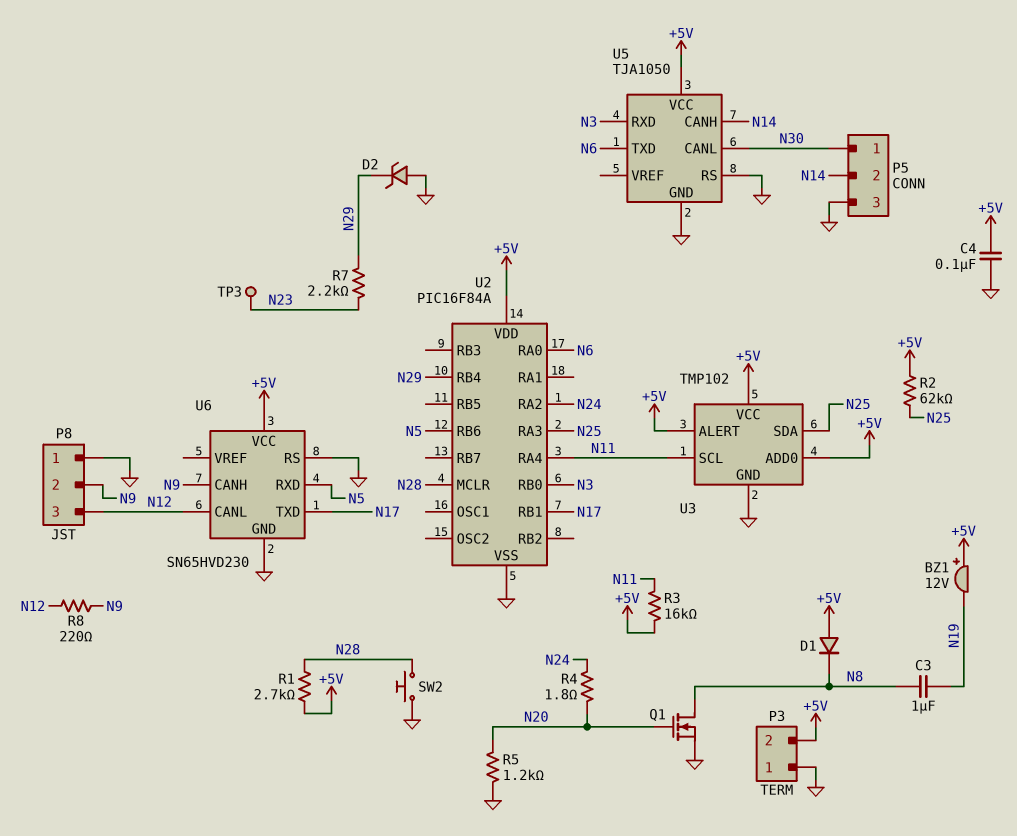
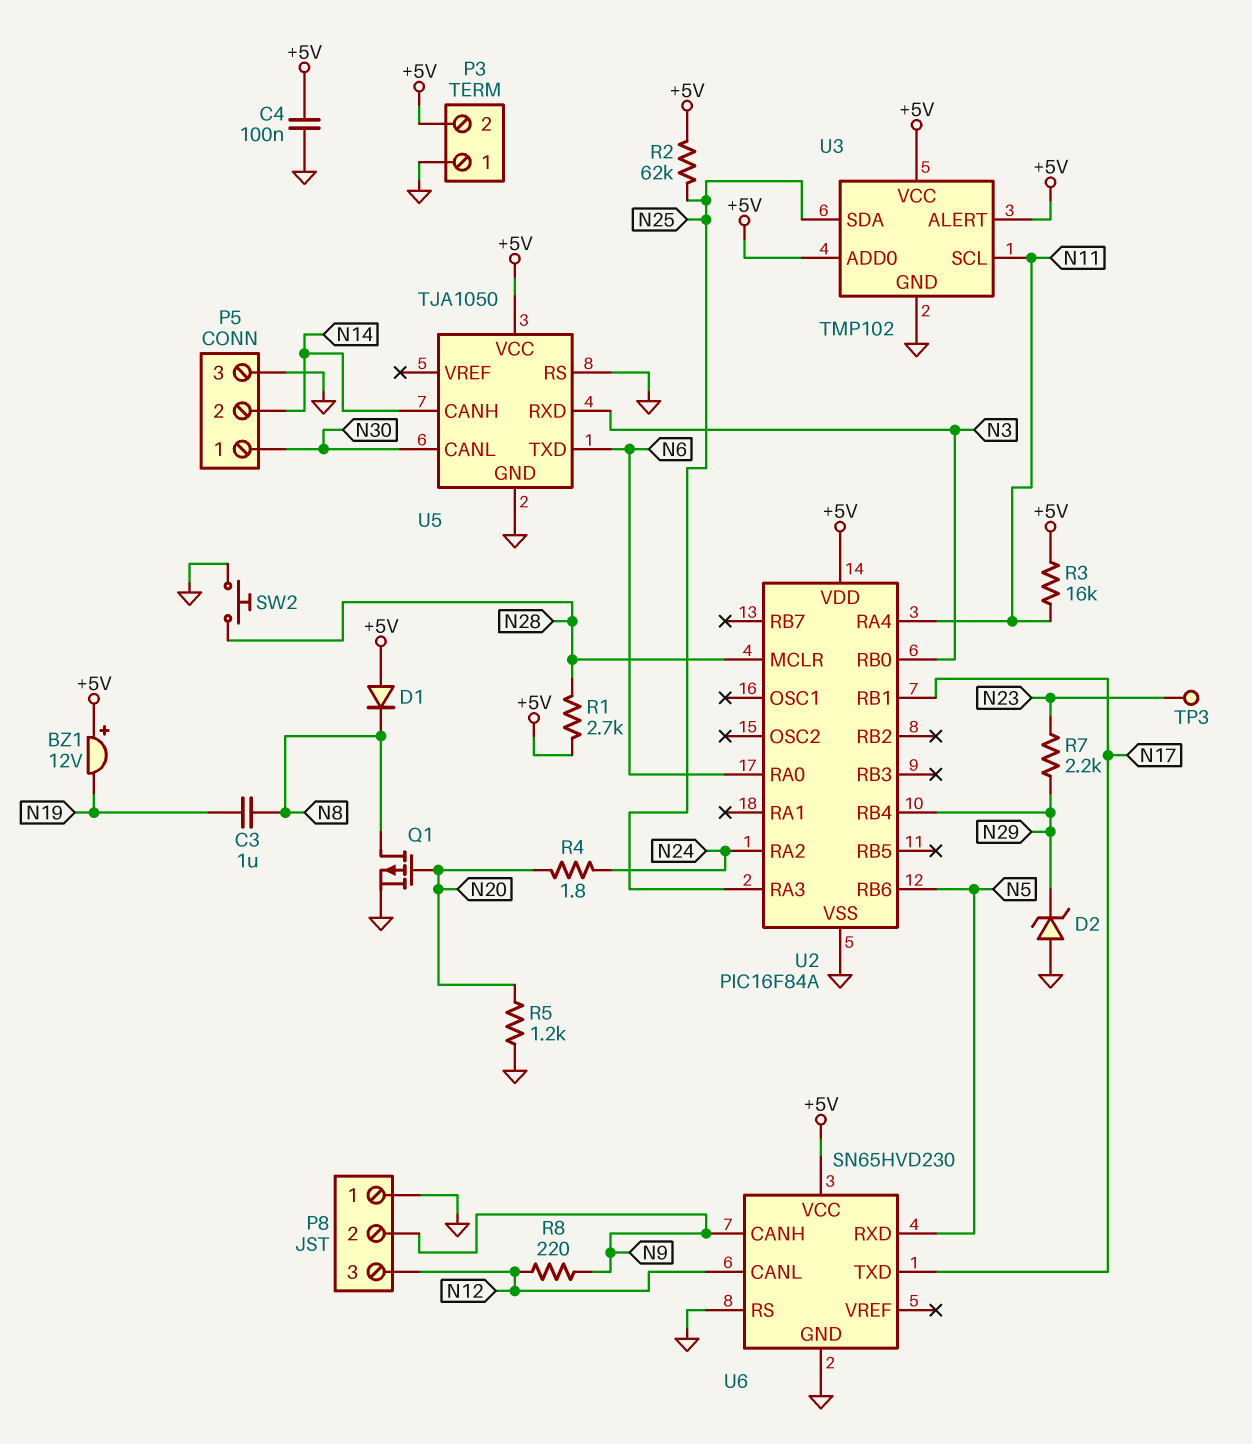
Q1: NMOS (G N20, D N8, S GND) -> PMOS (G N20, D N8, S GND)

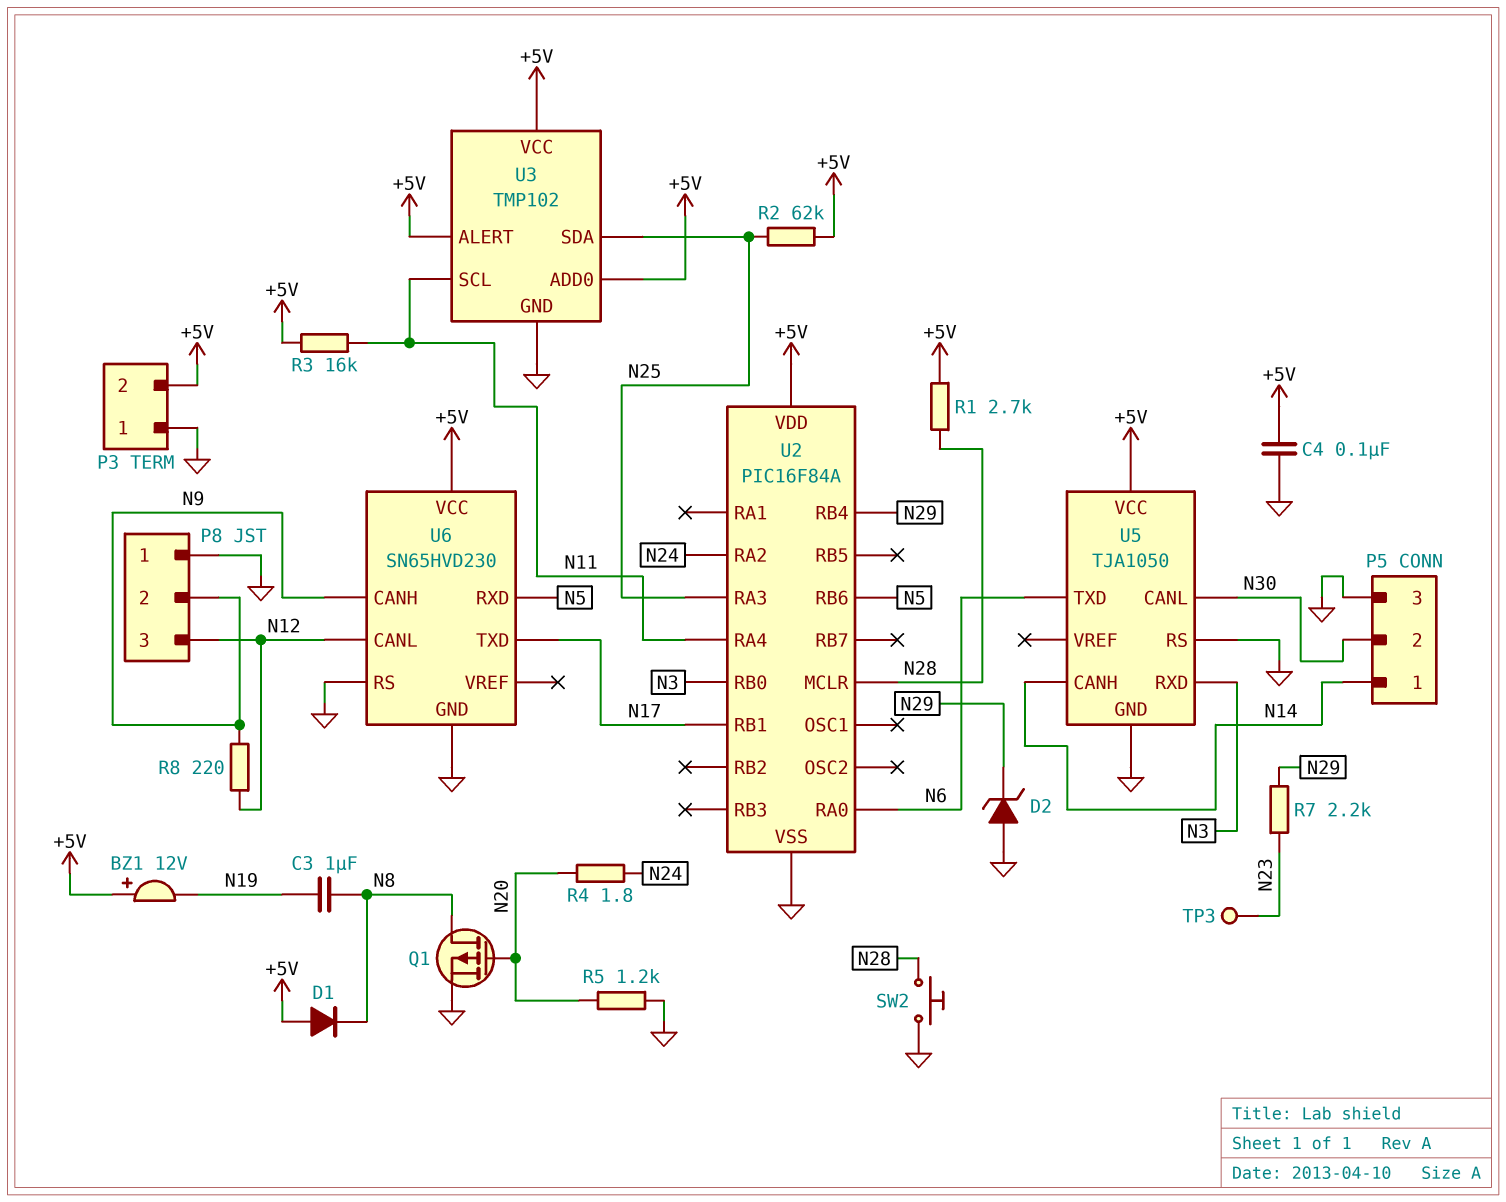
P5 pin 1: N30 -> N14
P5 pin 2: N14 -> N30

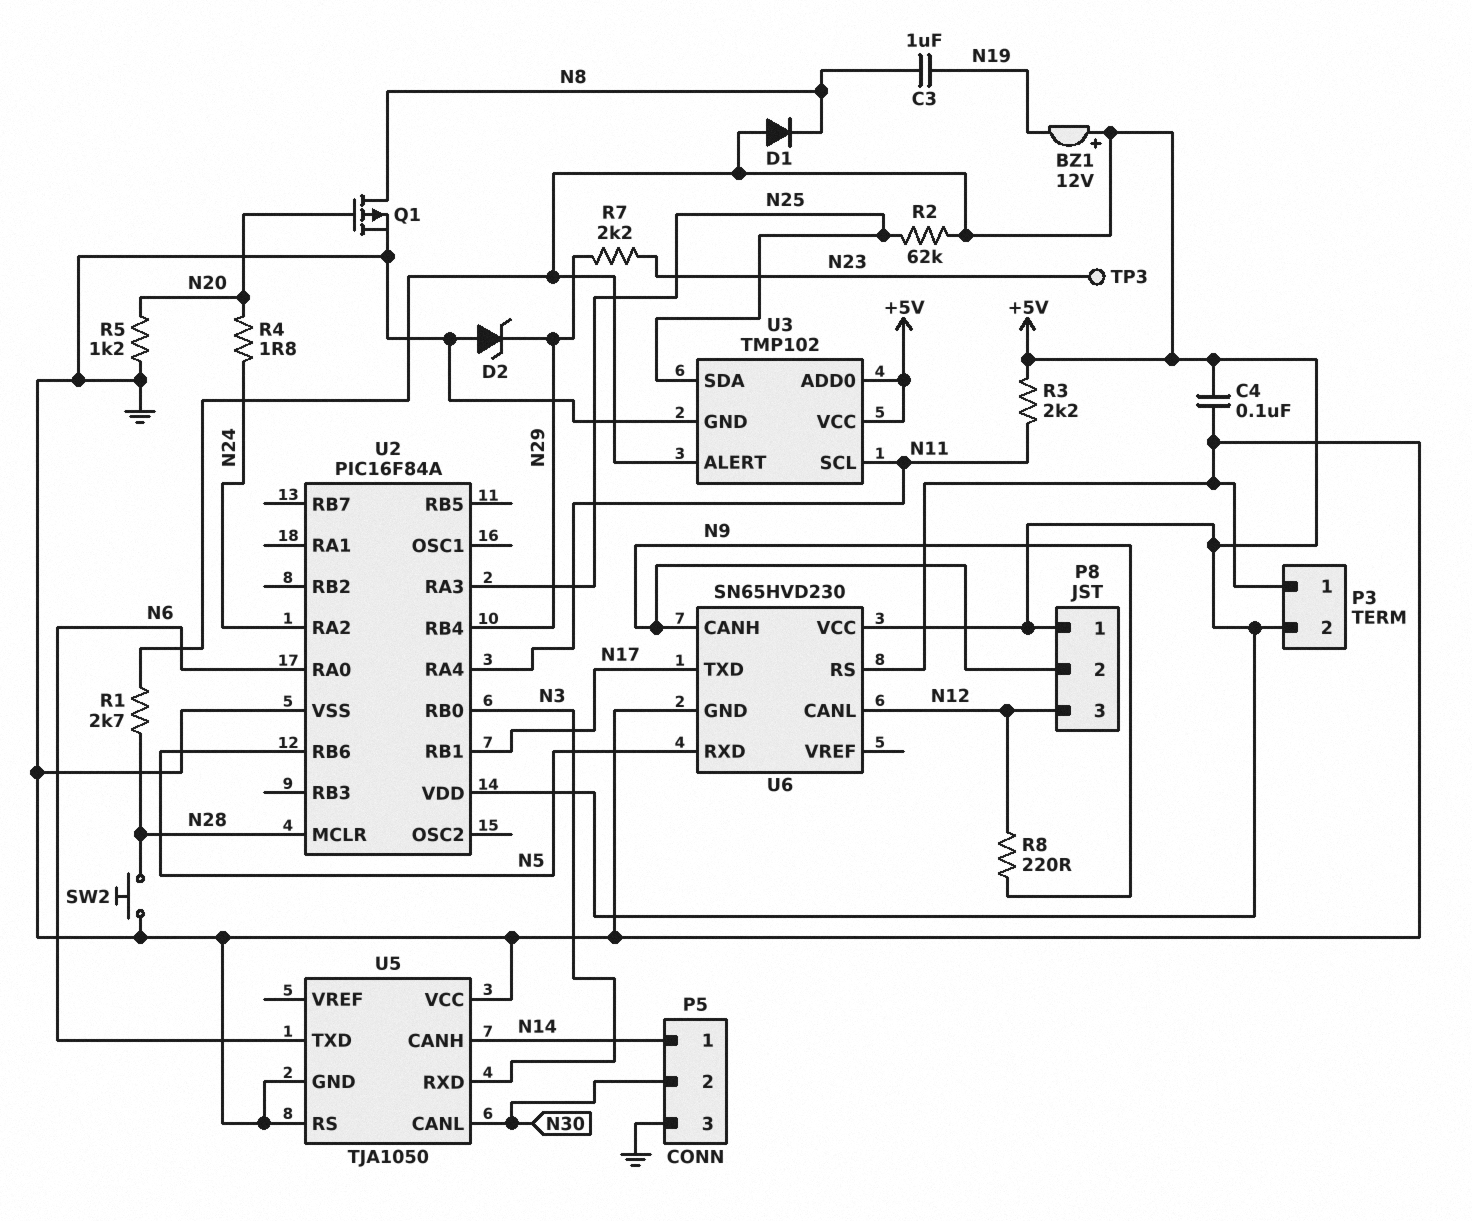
P8 pin 1: GND -> +5V
R3: 16k (+5V, N11) -> 2.2k (+5V, N11)
U5 pin VCC: +5V -> GND

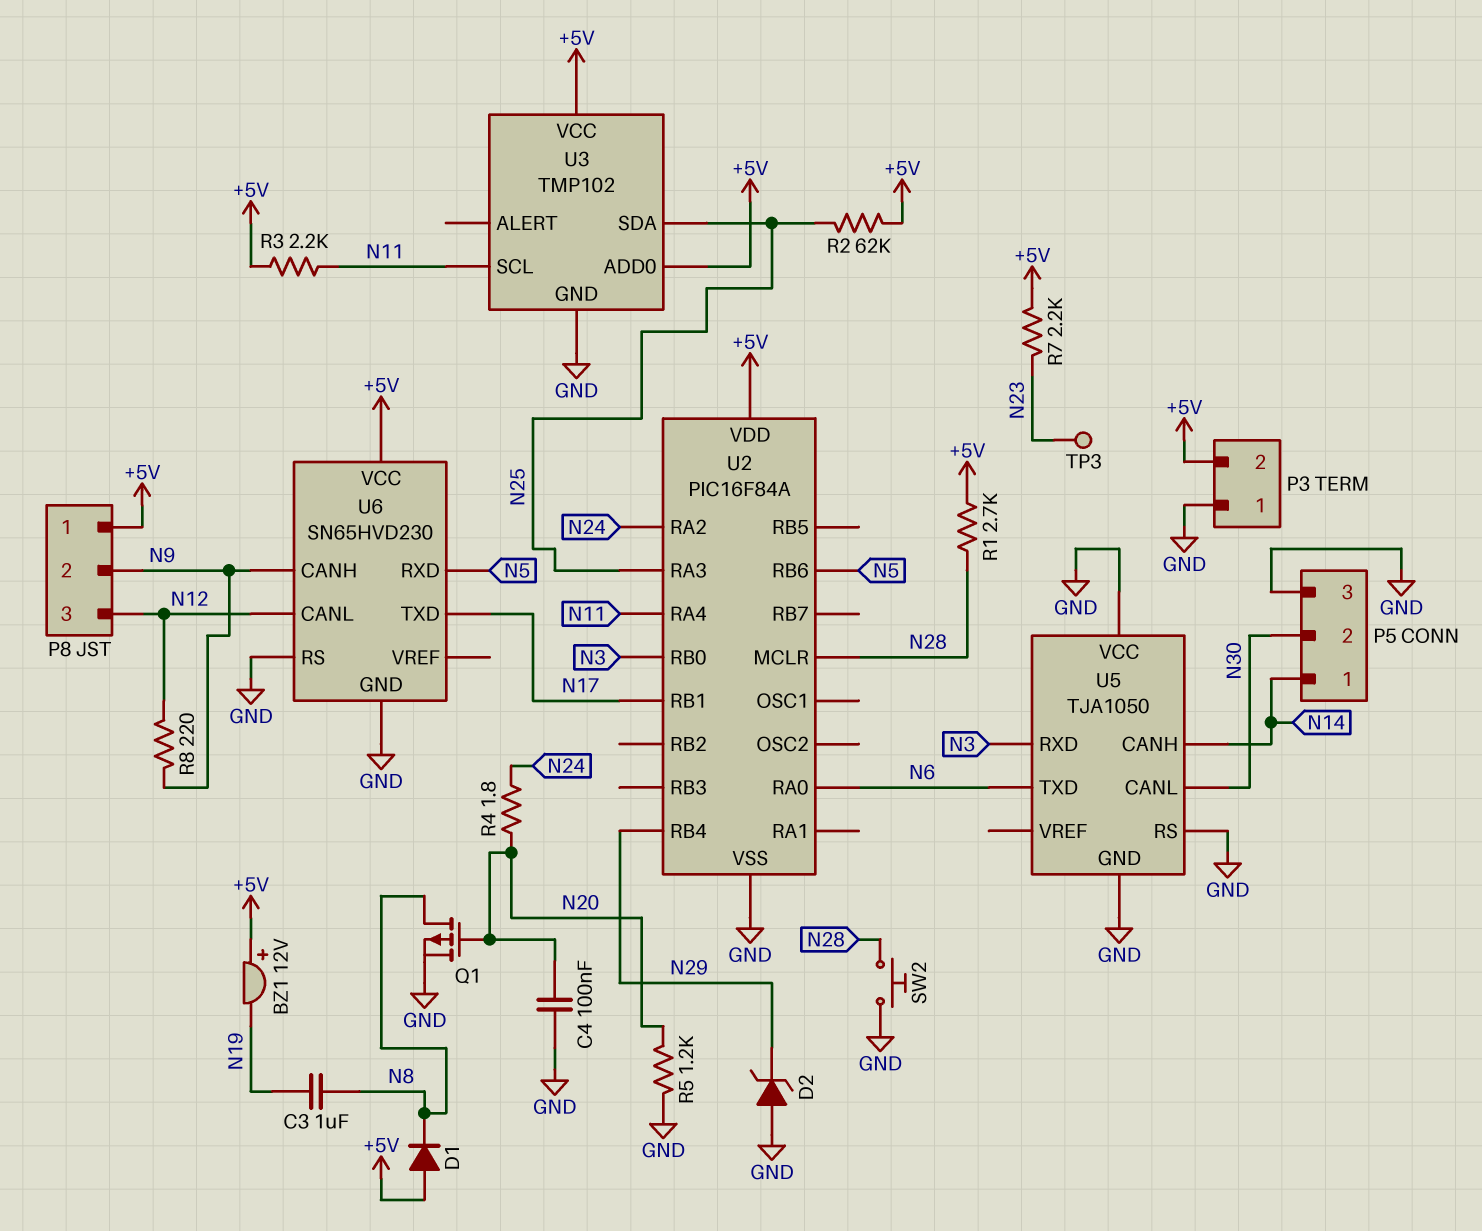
C4: 100nF (+5V, GND) -> 100nF (GND, N20)
R7: 2.2k (N23, N29) -> 2.2k (+5V, N23)
U3 pin ALERT: +5V -> none

